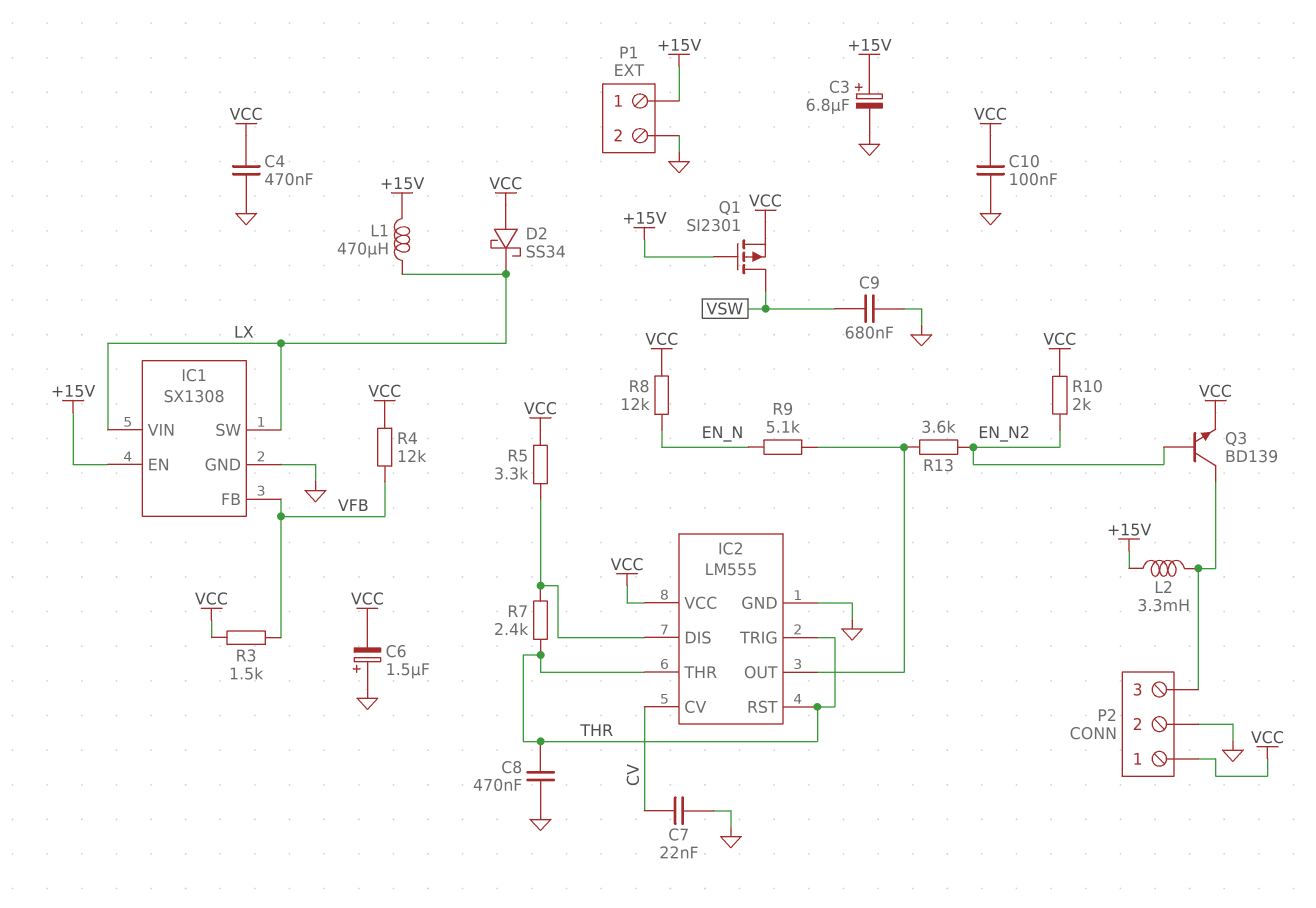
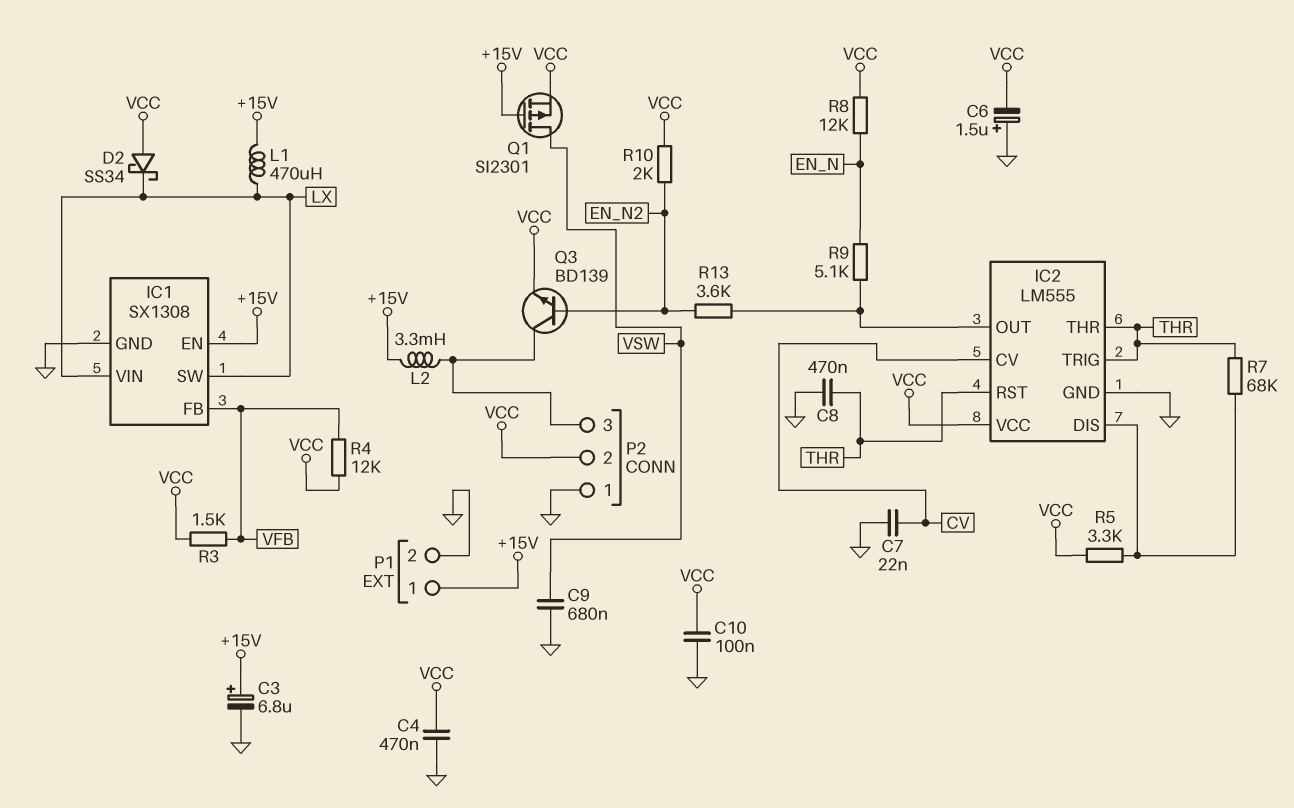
P2 pin 1: VCC -> GND
P2 pin 2: GND -> VCC
R7: 2.4k (IC2/DIS, THR) -> 68k (IC2/DIS, THR)

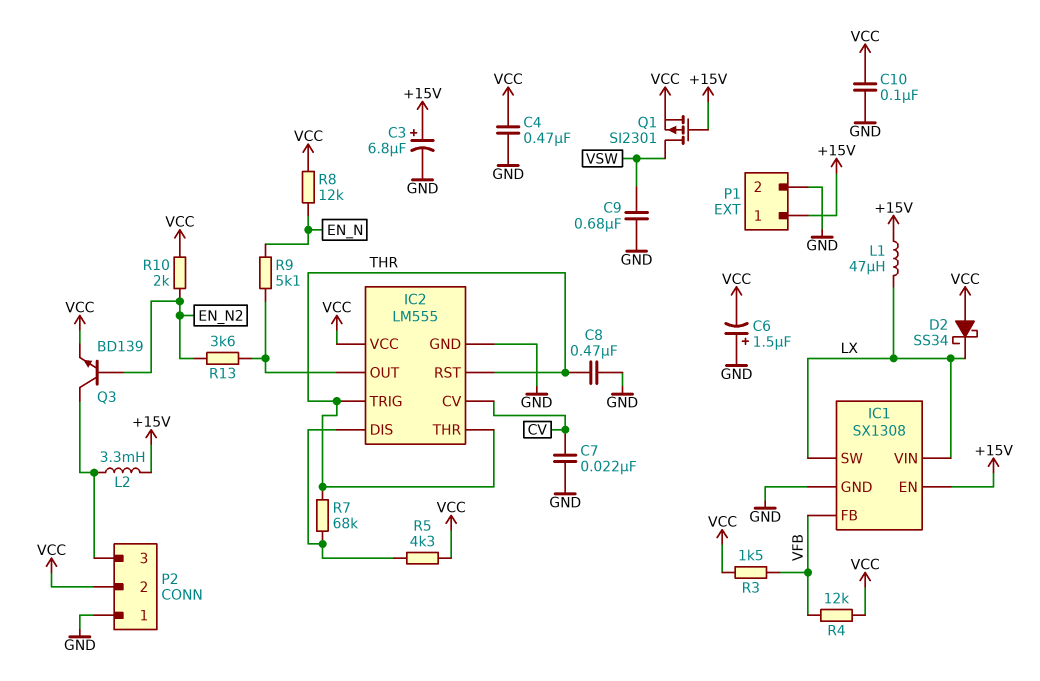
L1: 470uH (+15V, LX) -> 47uH (+15V, LX)
R5: 3.3k (IC2/DIS, VCC) -> 4.3k (IC2/DIS, VCC)

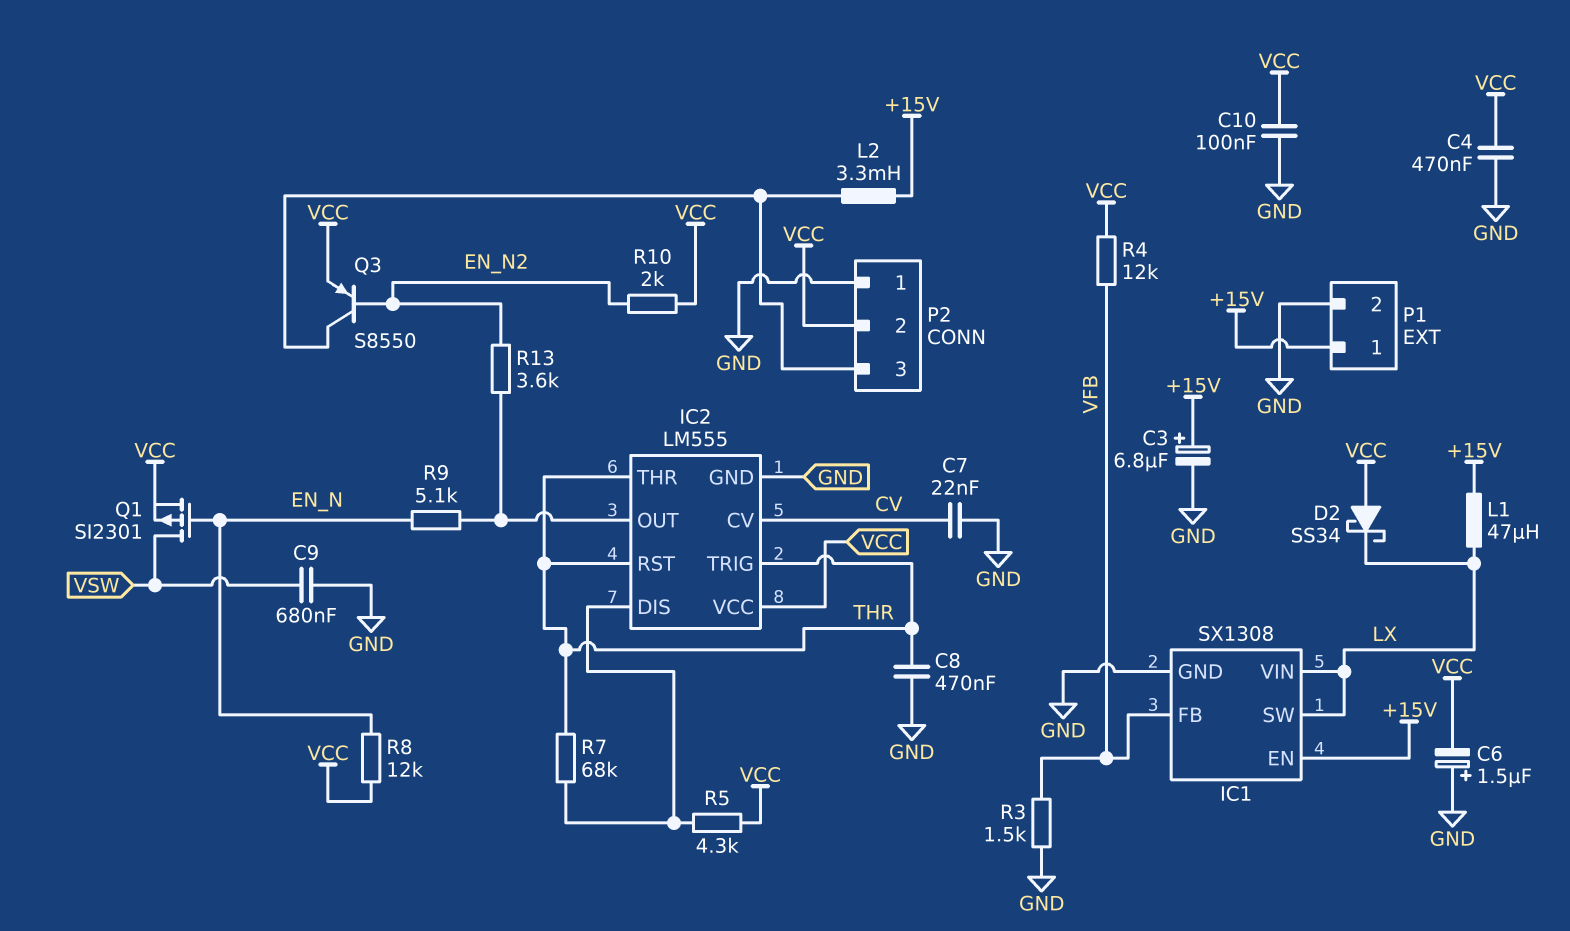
Q1: PMOS SI2301 (G +15V, D VSW, S VCC) -> PMOS SI2301 (G EN_N, D VSW, S VCC)
Q3: NPN BD139 (B EN_N2, C P2/3, E VCC) -> PNP S8550 (B EN_N2, C P2/3, E VCC)
R3: 1.5k (VCC, VFB) -> 1.5k (GND, VFB)

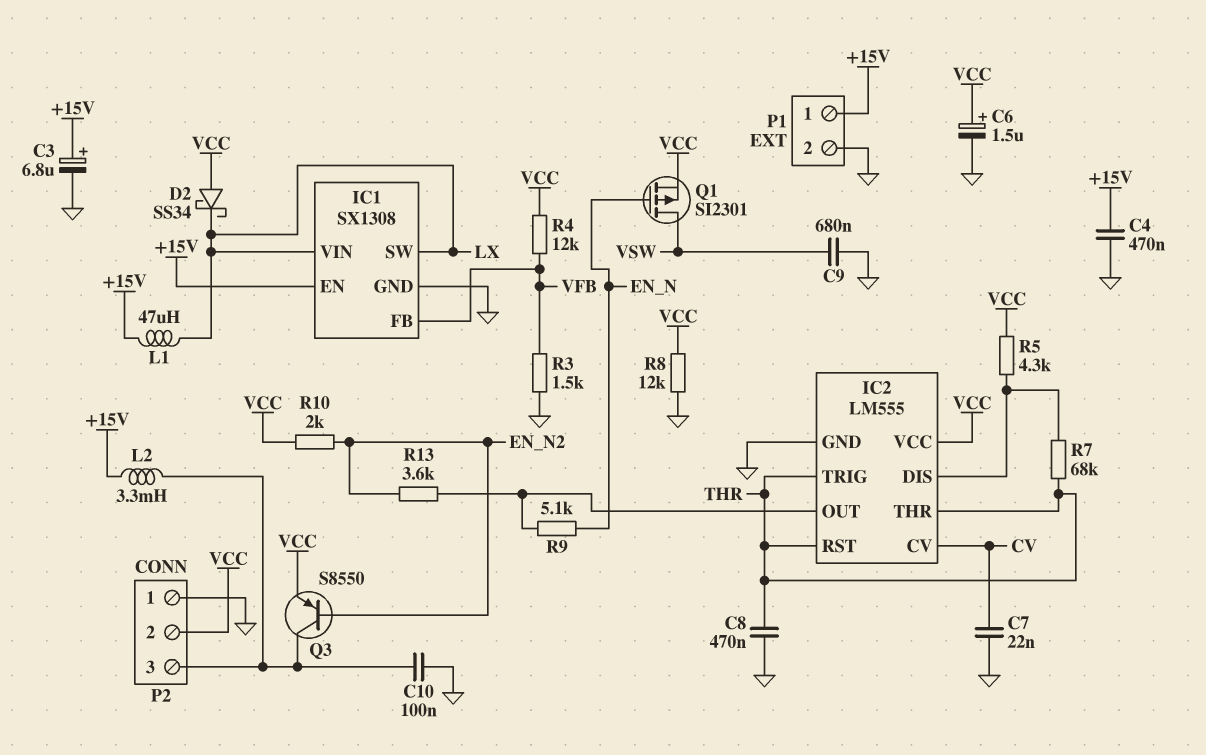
C4: 470nF (GND, VCC) -> 470nF (+15V, GND)
C6: 1.5uF (plus GND, minus VCC) -> 1.5uF (plus VCC, minus GND)
C10: 100nF (GND, VCC) -> 100nF (GND, P2/3)
R8: 12k (EN_N, VCC) -> 12k (GND, VCC)

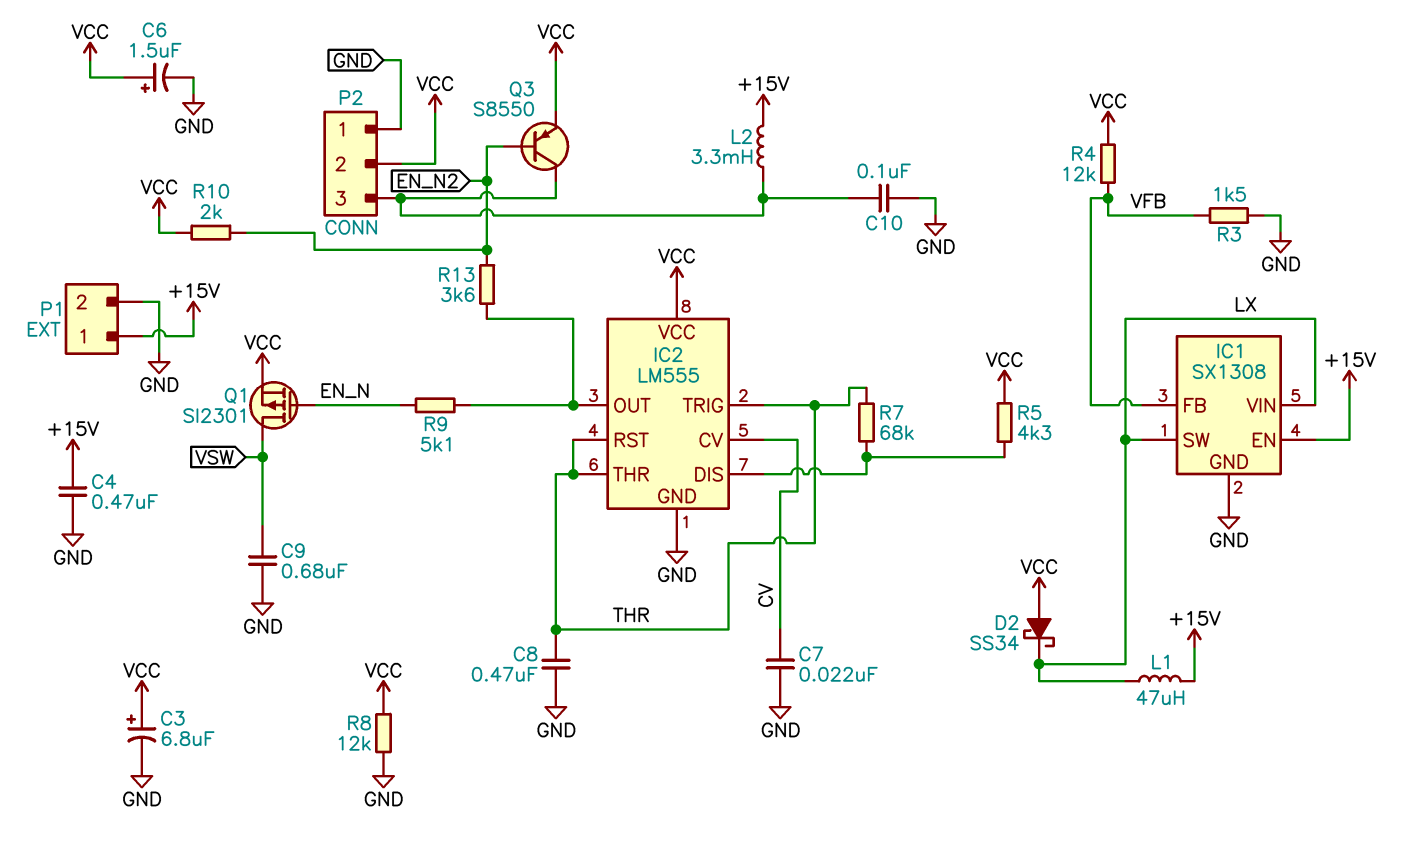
C3: 6.8uF (plus +15V, minus GND) -> 6.8uF (plus VCC, minus GND)

